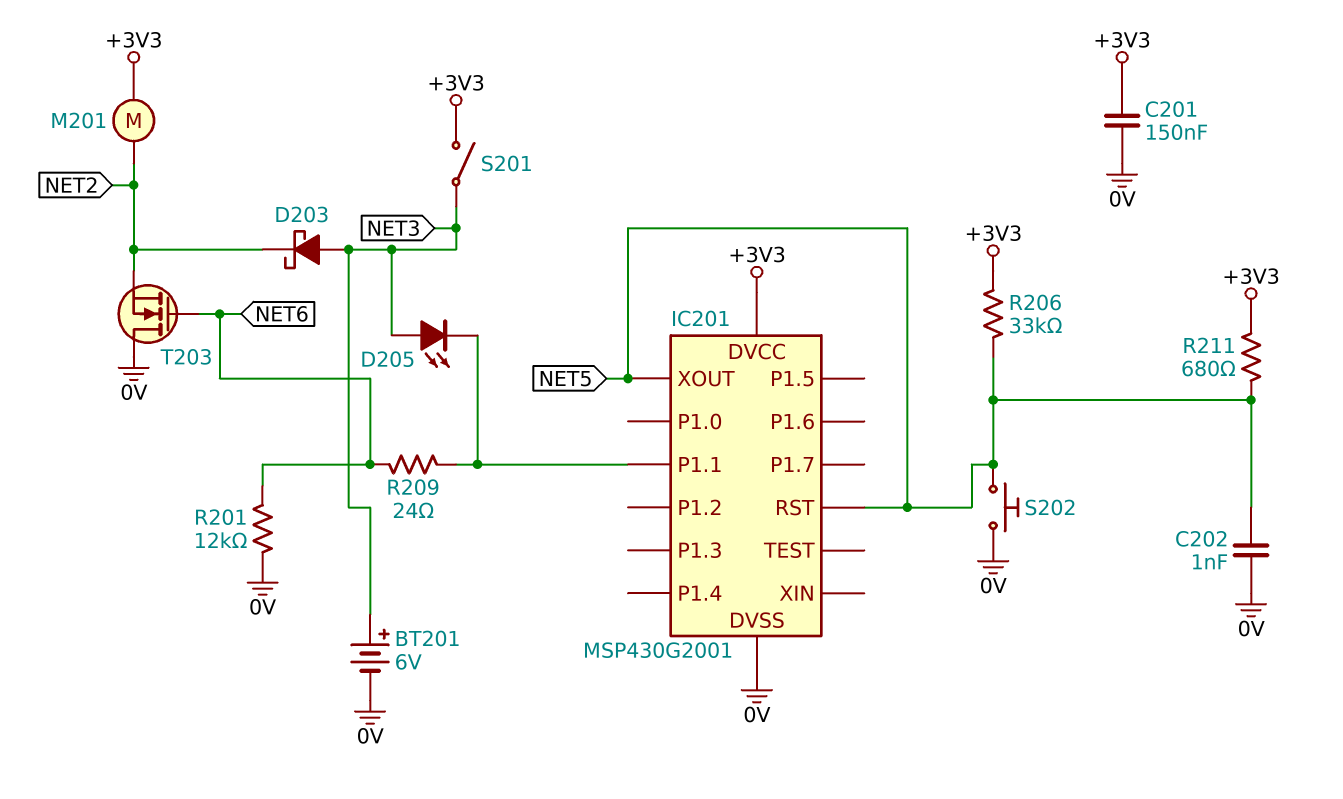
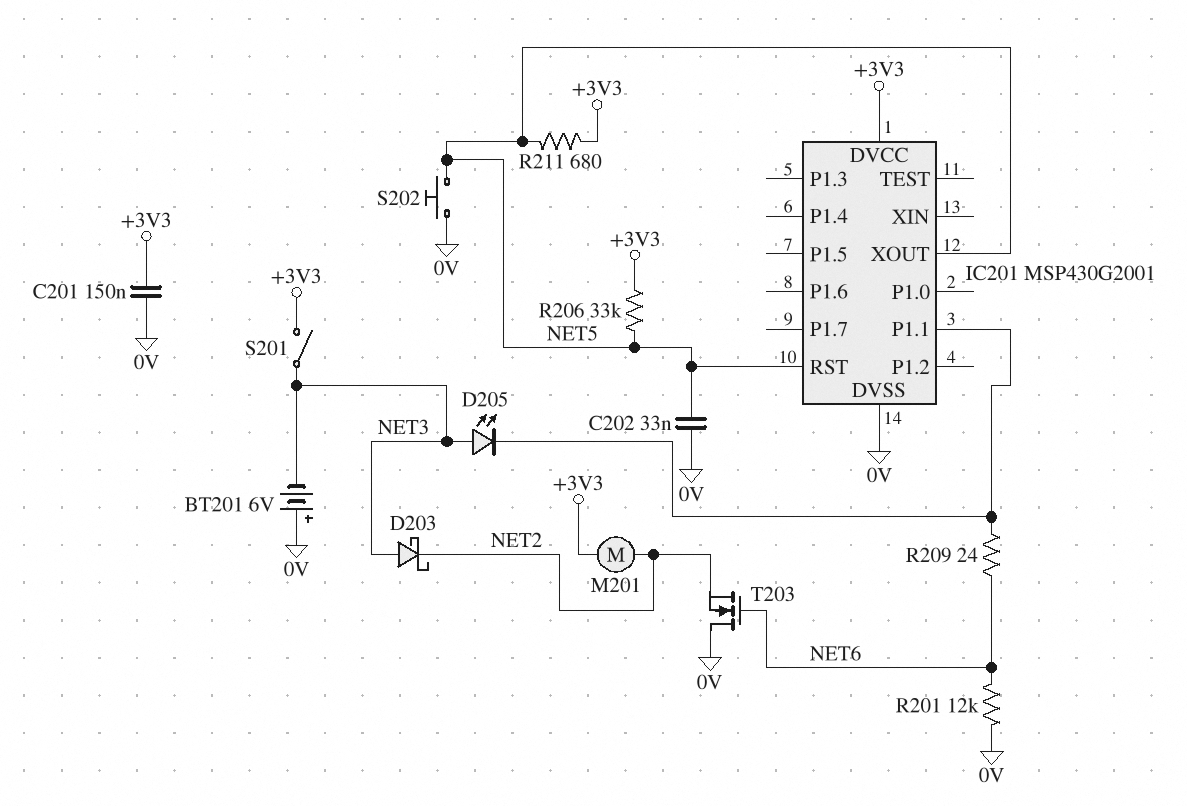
BT201: 6V (plus NET3, minus 0V) -> 6V (plus 0V, minus NET3)
C202: 1nF (0V, NET5) -> 33nF (0V, NET5)

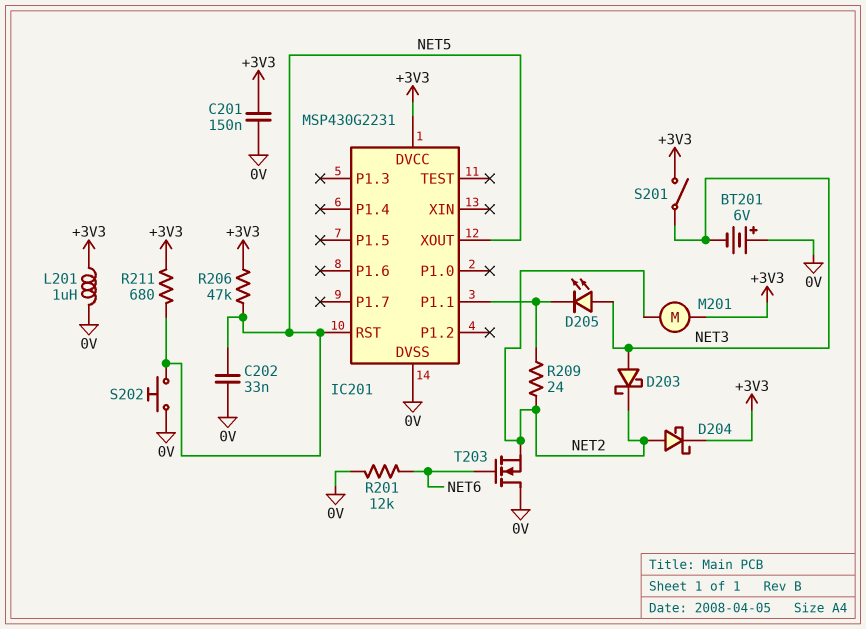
D204: none -> schottky (A NET2, K +3V3)
IC201: MSP430G2001 -> MSP430G2231
L201: none -> 1uH (+3V3, 0V)
R206: 33k (+3V3, NET5) -> 47k (+3V3, NET5)
R209: 24 (IC201/P1.1, NET6) -> 24 (IC201/P1.1, NET2)

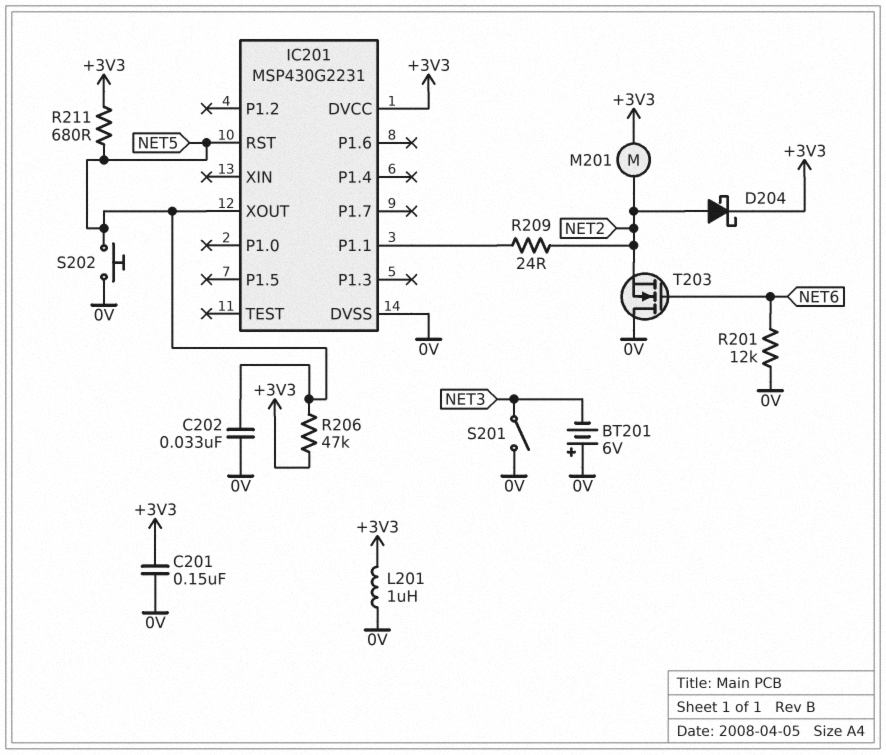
D203: schottky (A NET3, K NET2) -> none
D205: LED (A NET3, K IC201/P1.1) -> none
S201: switch (+3V3, NET3) -> switch (0V, NET3)

